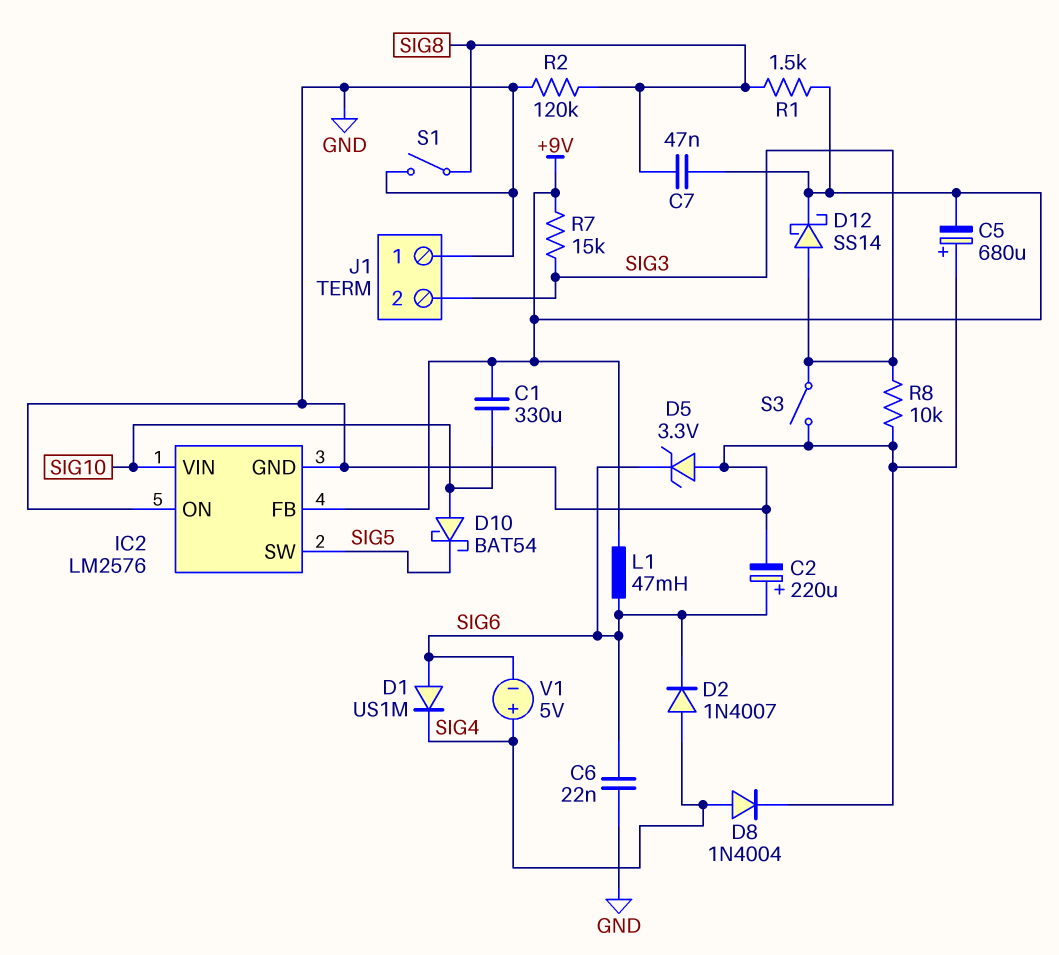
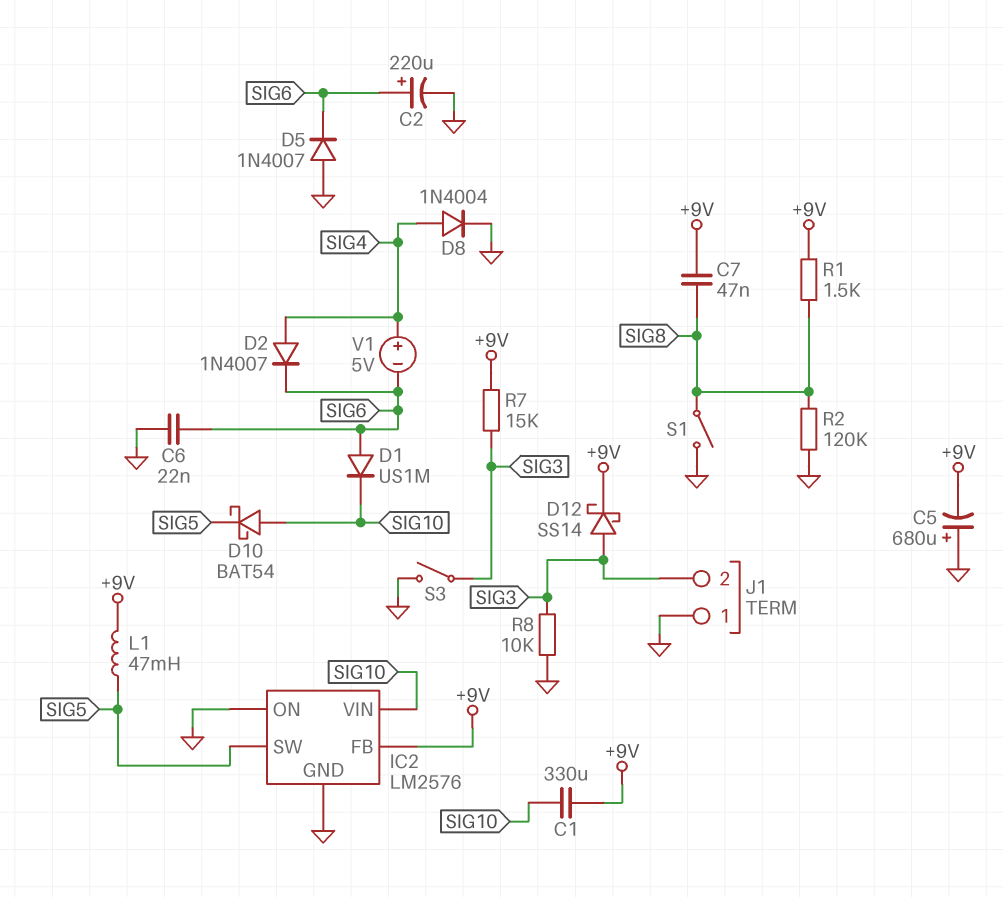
D1: diode US1M (A SIG6, K SIG4) -> diode US1M (A SIG6, K SIG10)
D5: zener 3.3V (A GND, K SIG6) -> diode 1N4007 (A GND, K SIG6)
L1: 47mH (+9V, SIG6) -> 47mH (+9V, SIG5)

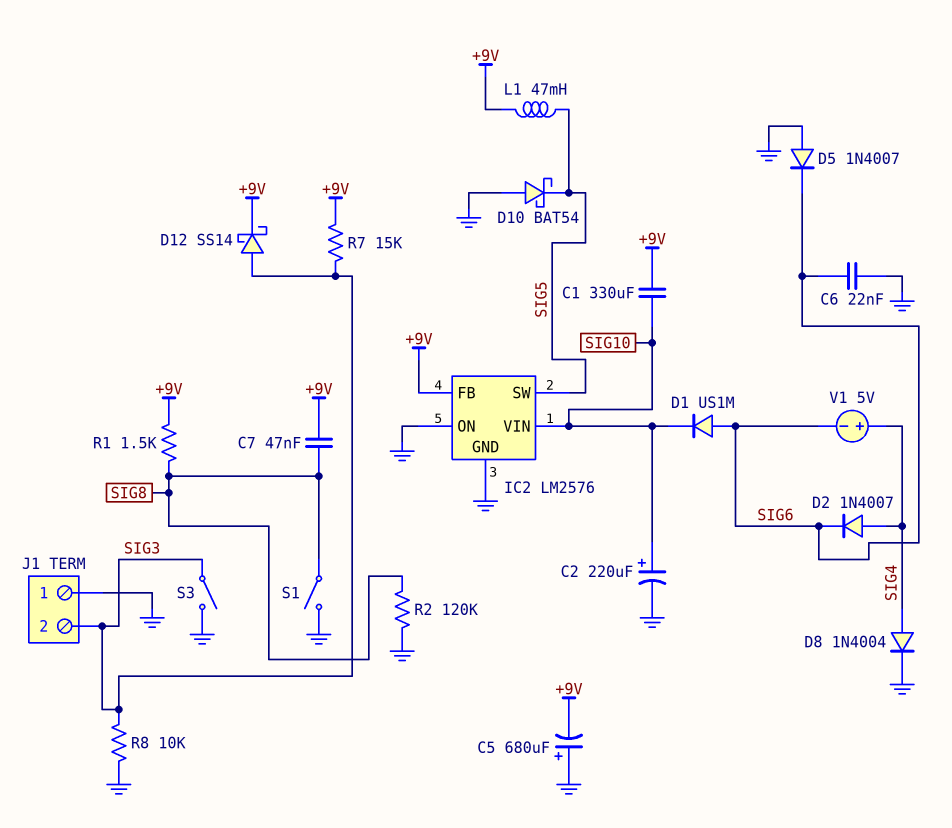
C2: 220uF (plus SIG6, minus GND) -> 220uF (plus SIG10, minus GND)
D10: schottky BAT54 (A SIG10, K SIG5) -> schottky BAT54 (A GND, K SIG5)

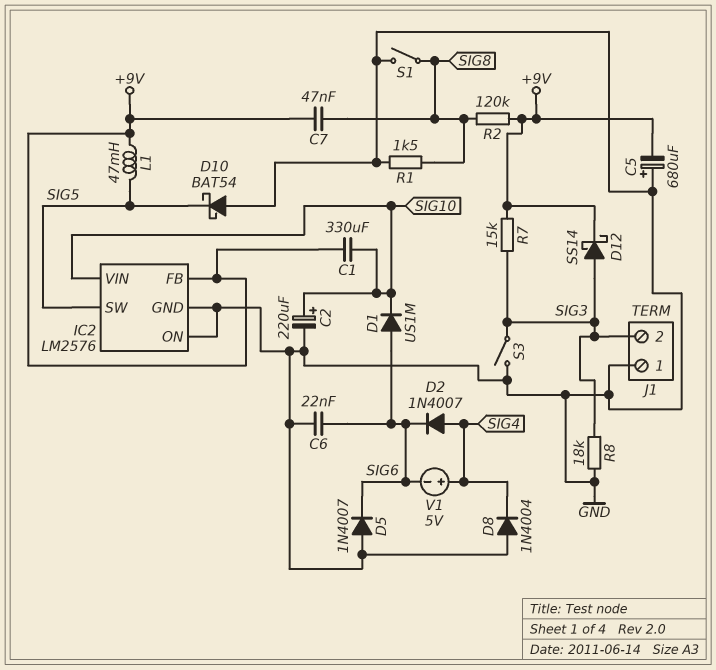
D8: diode 1N4004 (A SIG4, K GND) -> diode 1N4004 (A GND, K SIG4)
R1: 1.5k (+9V, SIG8) -> 1.5k (GND, SIG8)
R2: 120k (GND, SIG8) -> 120k (+9V, SIG8)
R8: 10k (GND, SIG3) -> 18k (GND, SIG3)

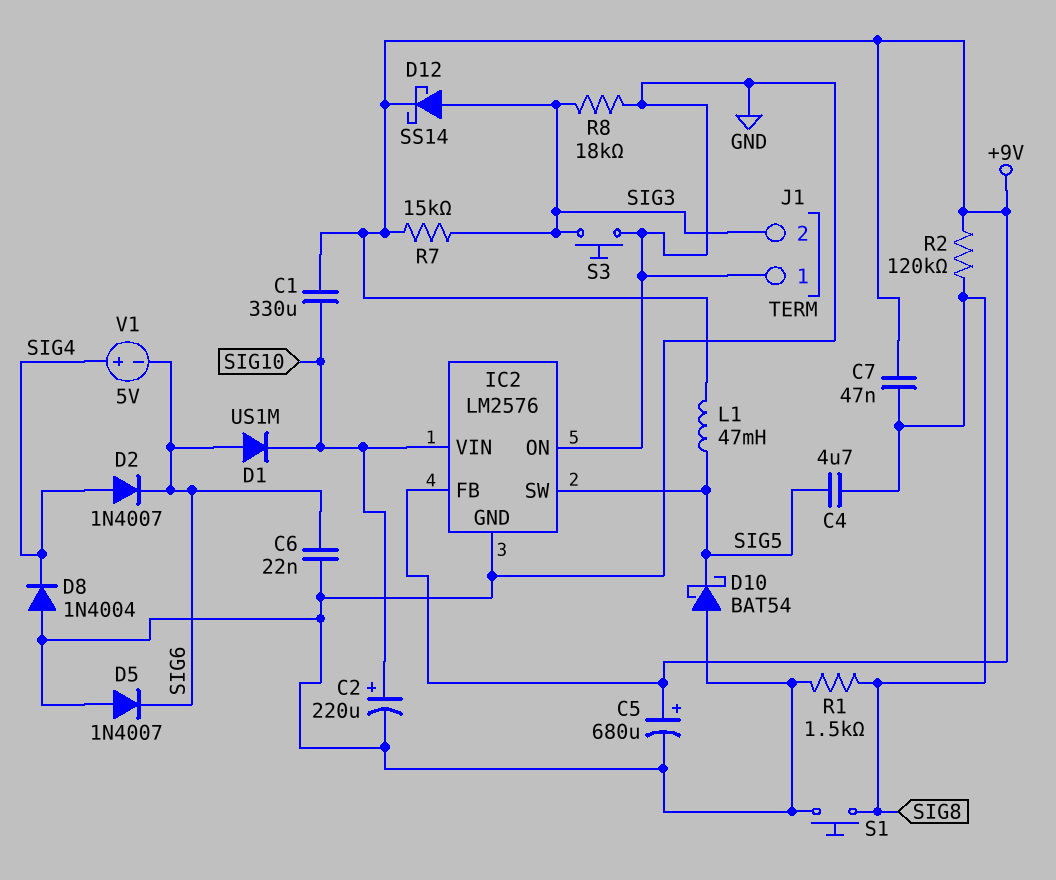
C4: none -> 4.7uF (SIG5, SIG8)
C5: 680uF (plus GND, minus +9V) -> 680uF (plus +9V, minus GND)
S1: switch (GND, SIG8) -> button (GND, SIG8)
S3: switch (GND, SIG3) -> button (GND, SIG3)

